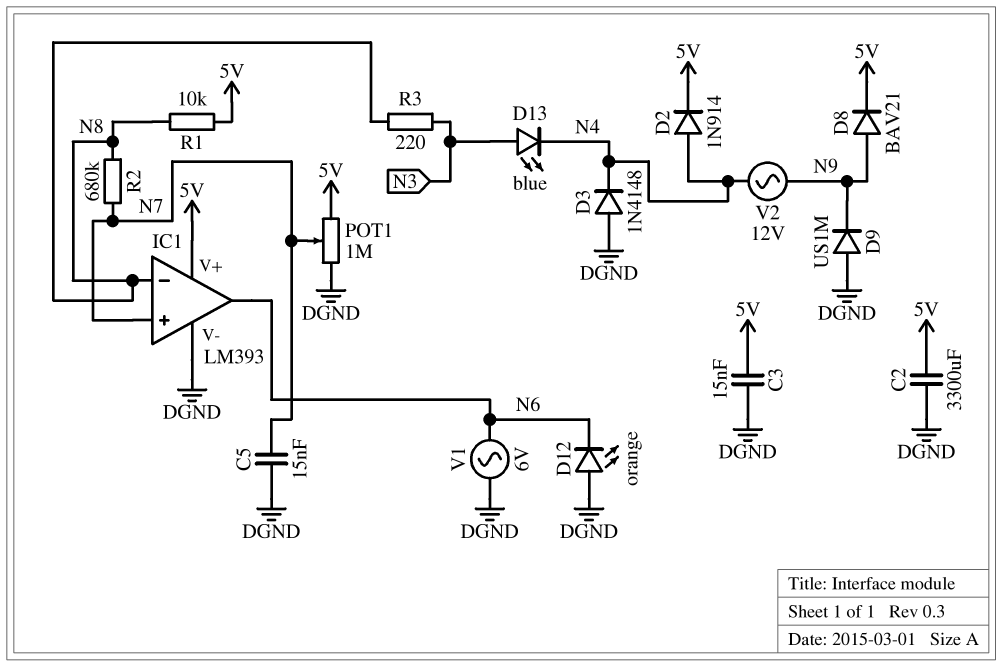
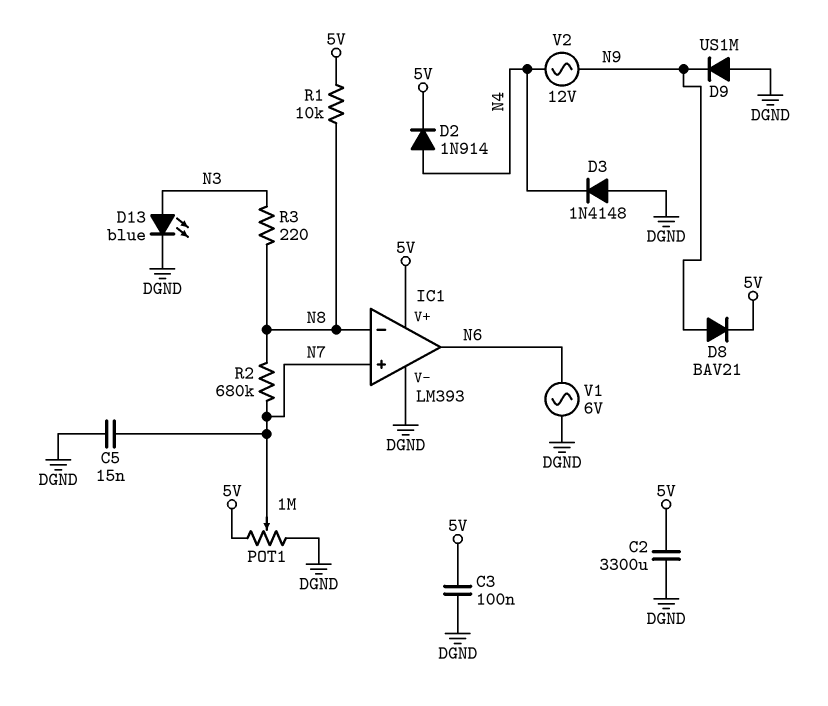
C3: 15nF (5V, DGND) -> 100nF (5V, DGND)
D12: LED orange (A DGND, K N6) -> none
D13: LED blue (A N3, K N4) -> LED blue (A N3, K DGND)

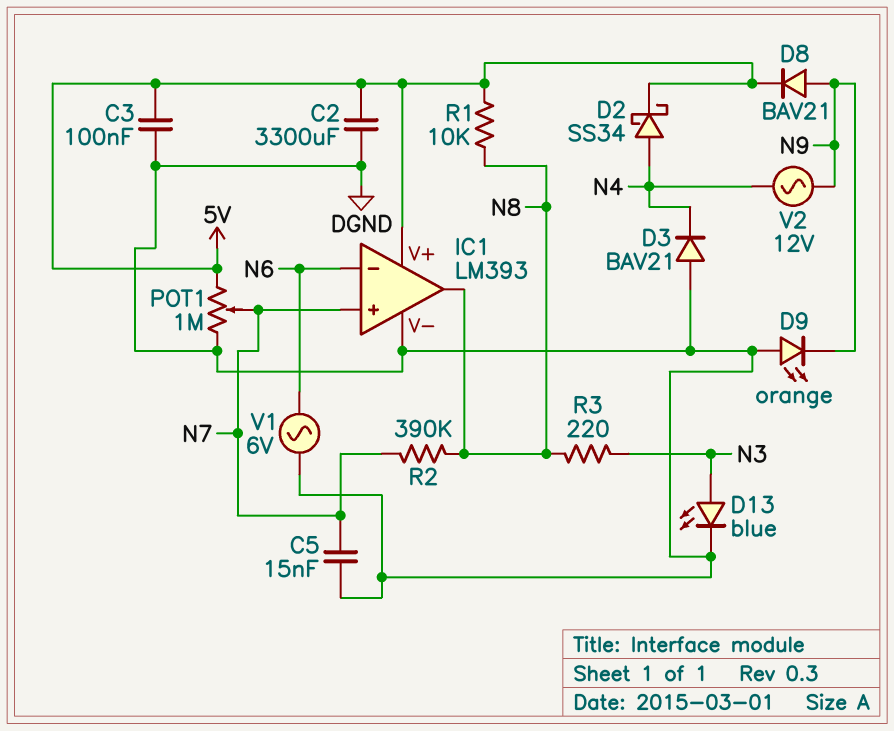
D2: diode 1N914 (A N4, K 5V) -> schottky SS34 (A N4, K 5V)
D3: diode 1N4148 (A DGND, K N4) -> diode BAV21 (A DGND, K N4)
D9: diode US1M (A DGND, K N9) -> LED orange (A DGND, K N9)
IC1 pin in-: N8 -> N6
IC1 pin out: N6 -> N8
R2: 680k (N7, N8) -> 390k (N7, N8)

